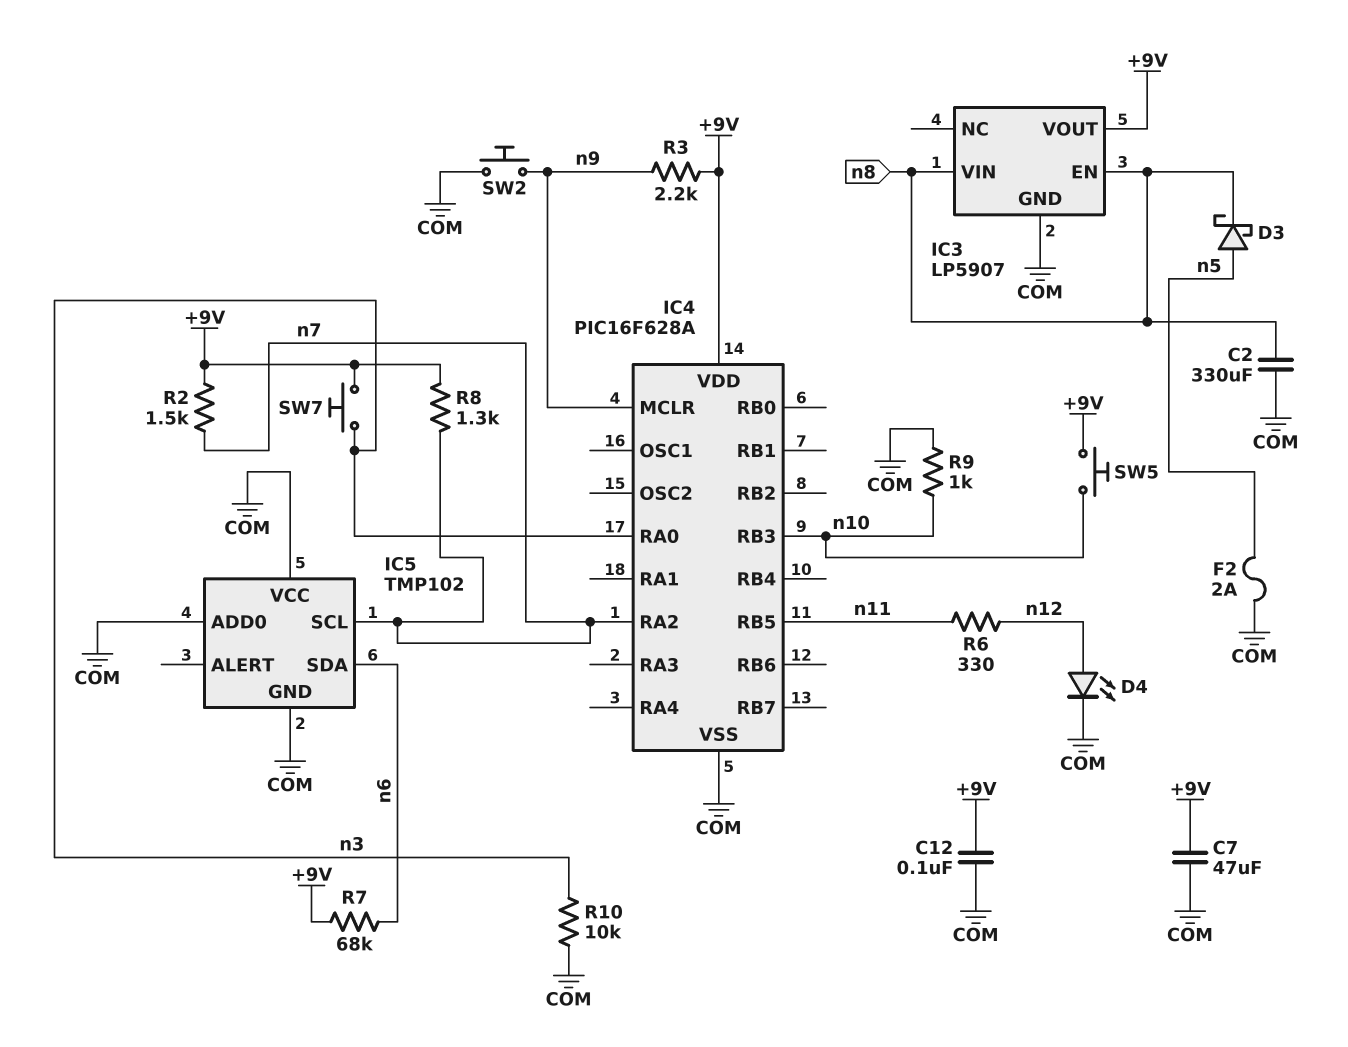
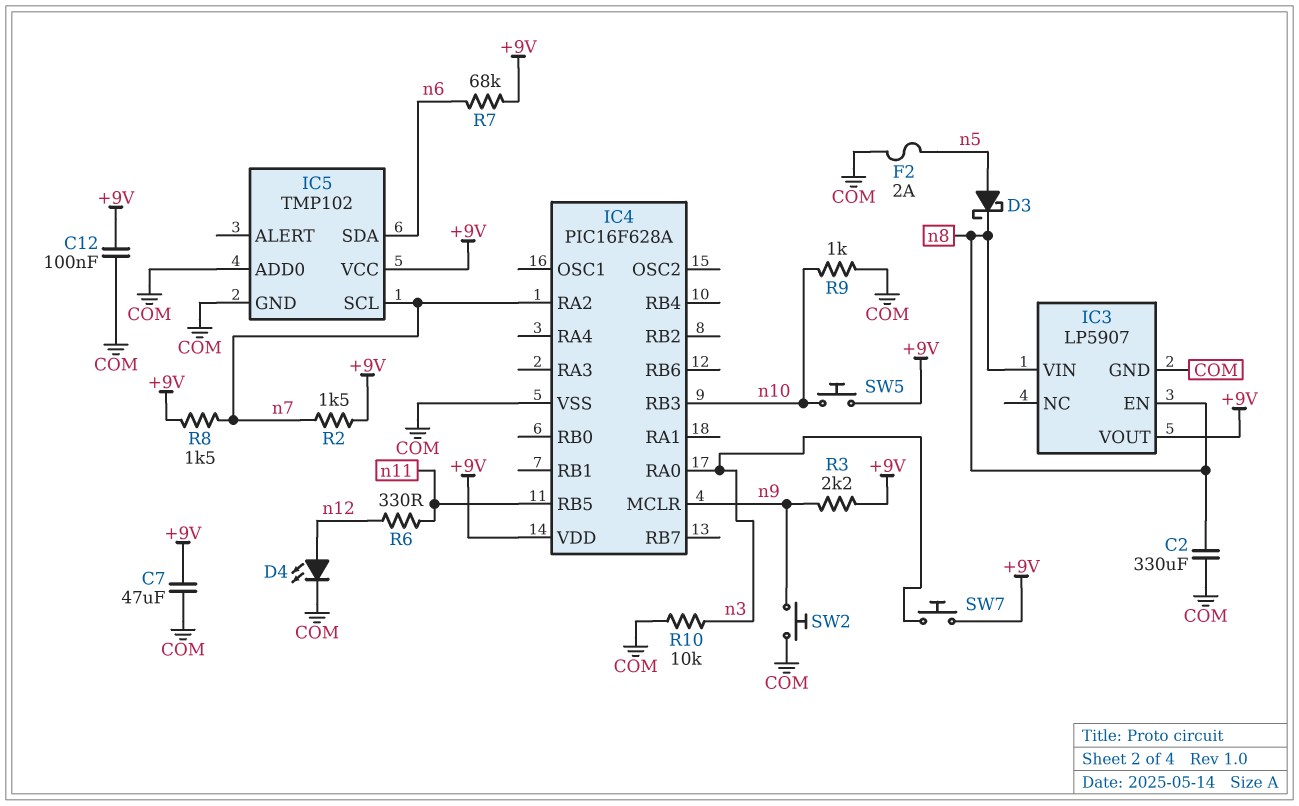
IC5 pin VCC: COM -> +9V
R8: 1.3k (+9V, n7) -> 1.5k (+9V, n7)

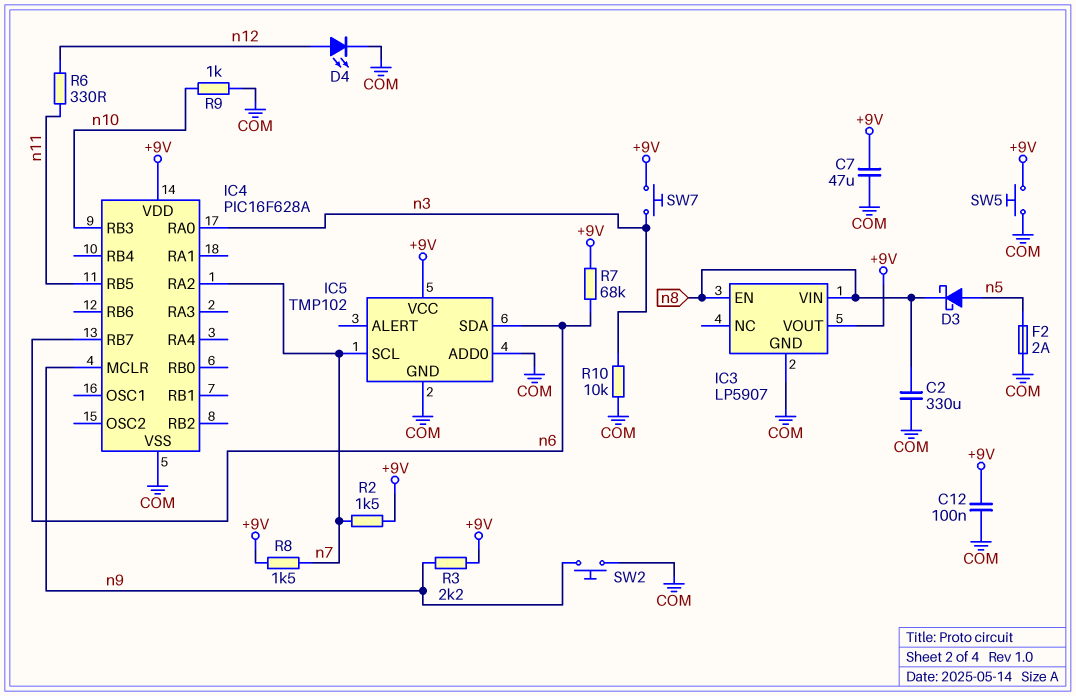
IC4 pin RB7: none -> n6
SW5: button (+9V, n10) -> button (+9V, COM)

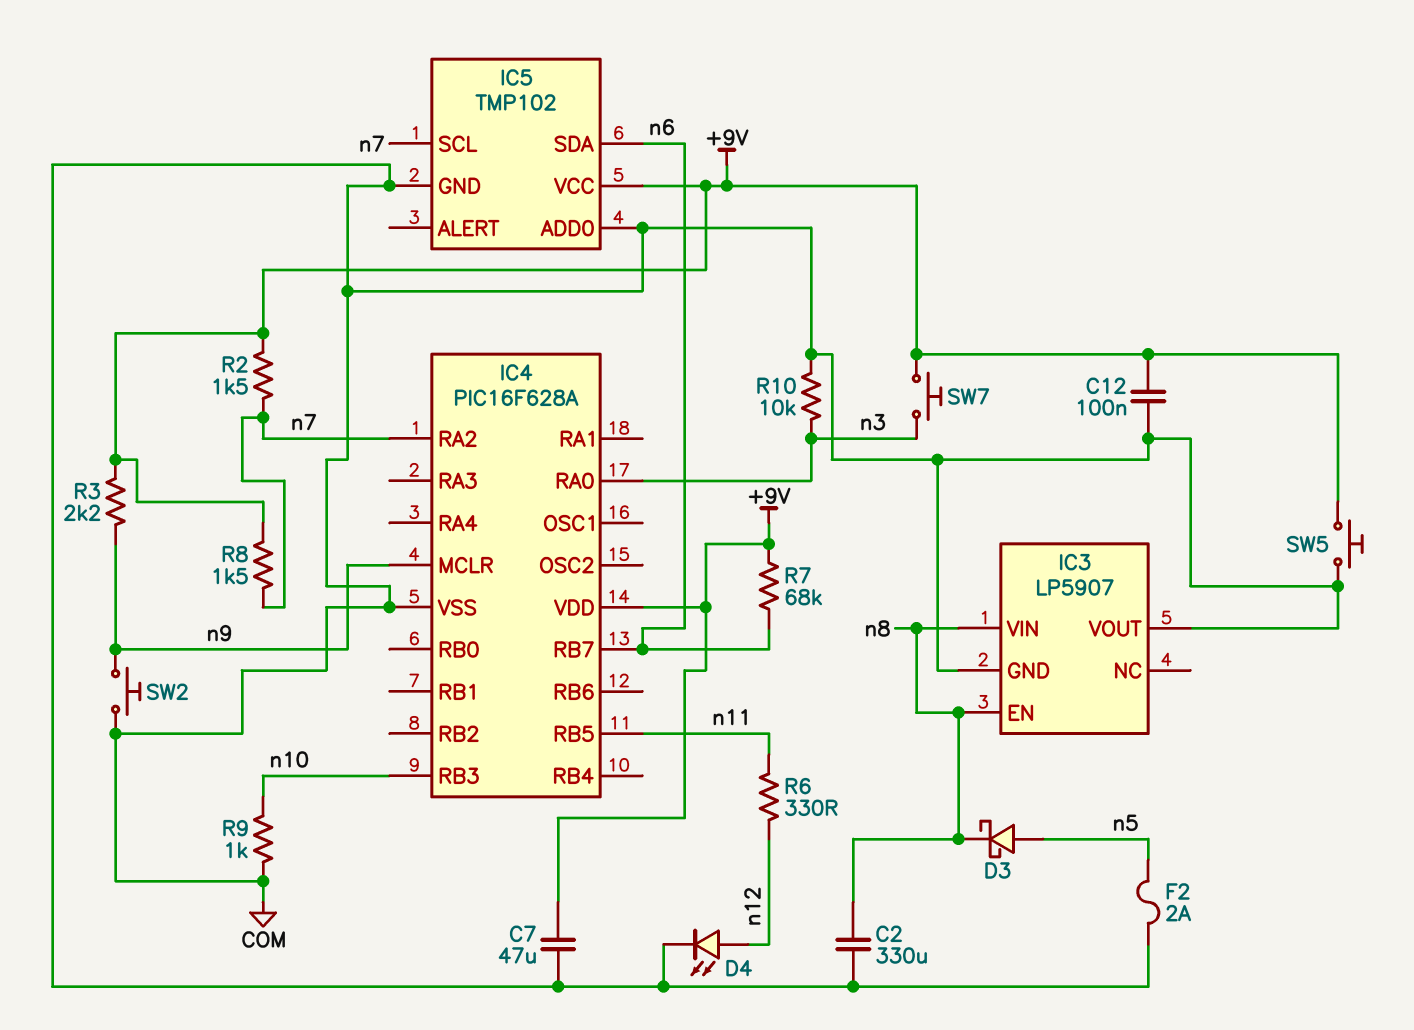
IC3 pin VOUT: +9V -> COM

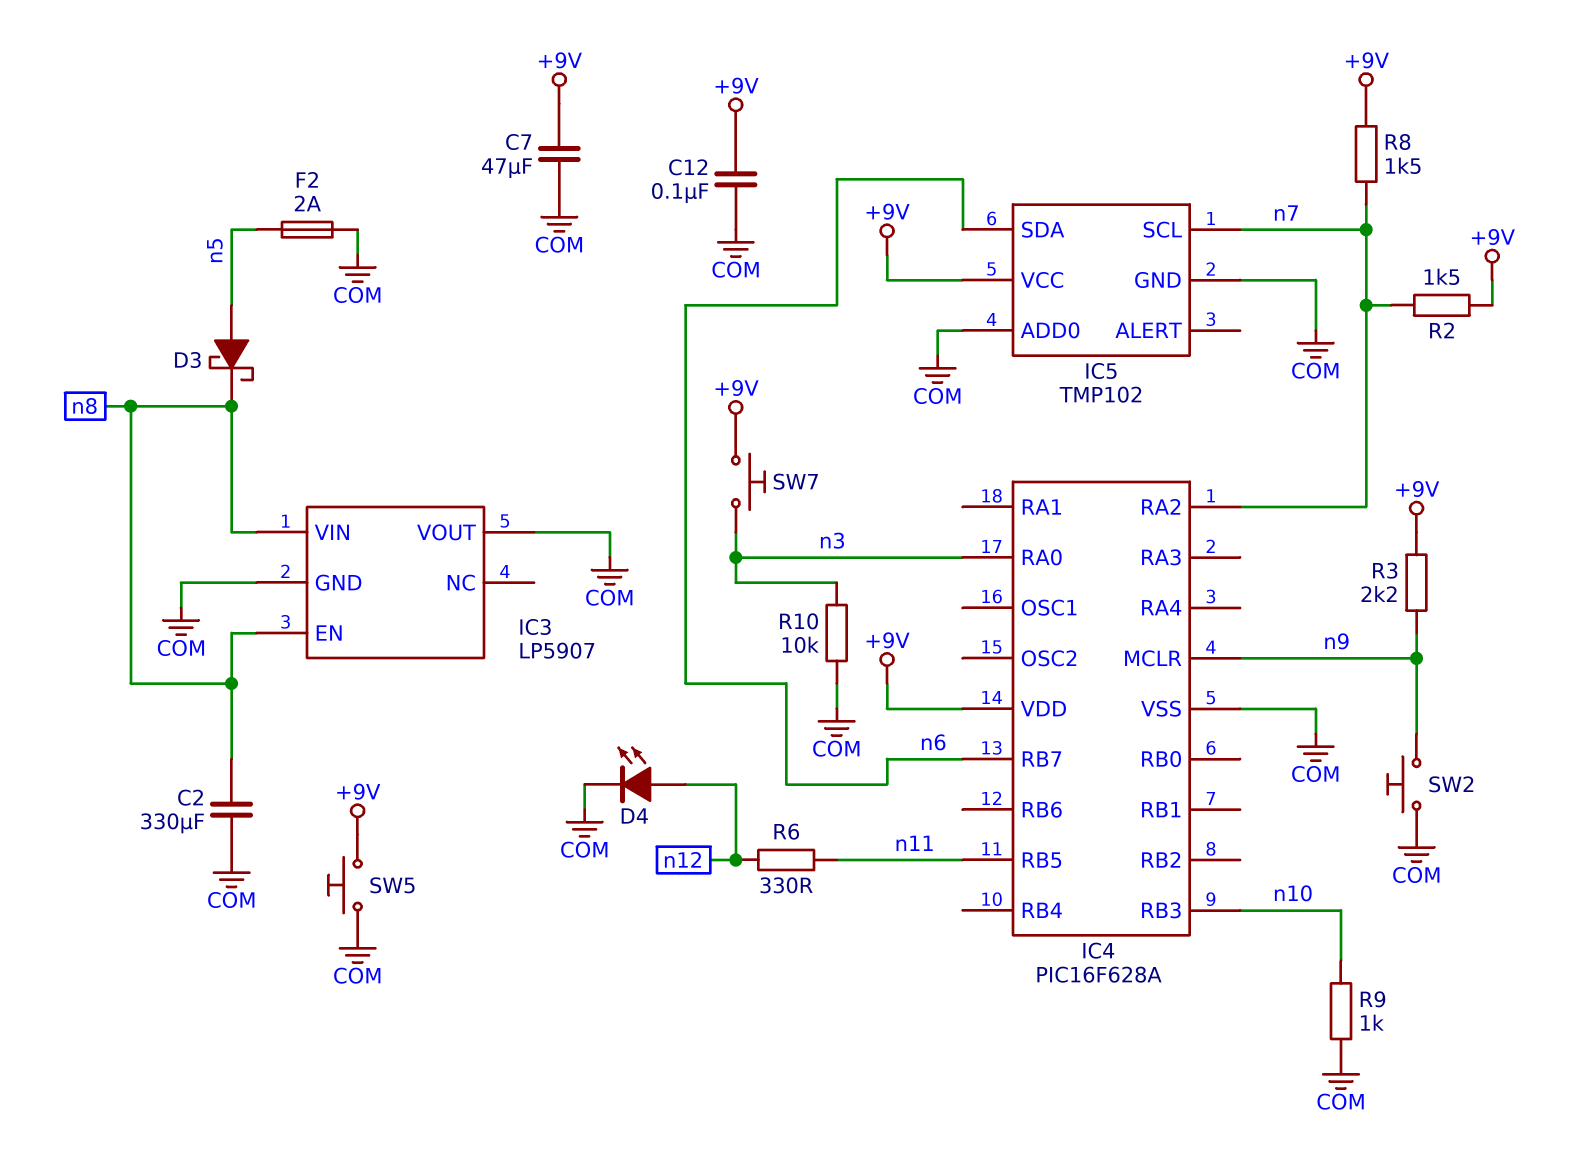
R7: 68k (+9V, n6) -> none

